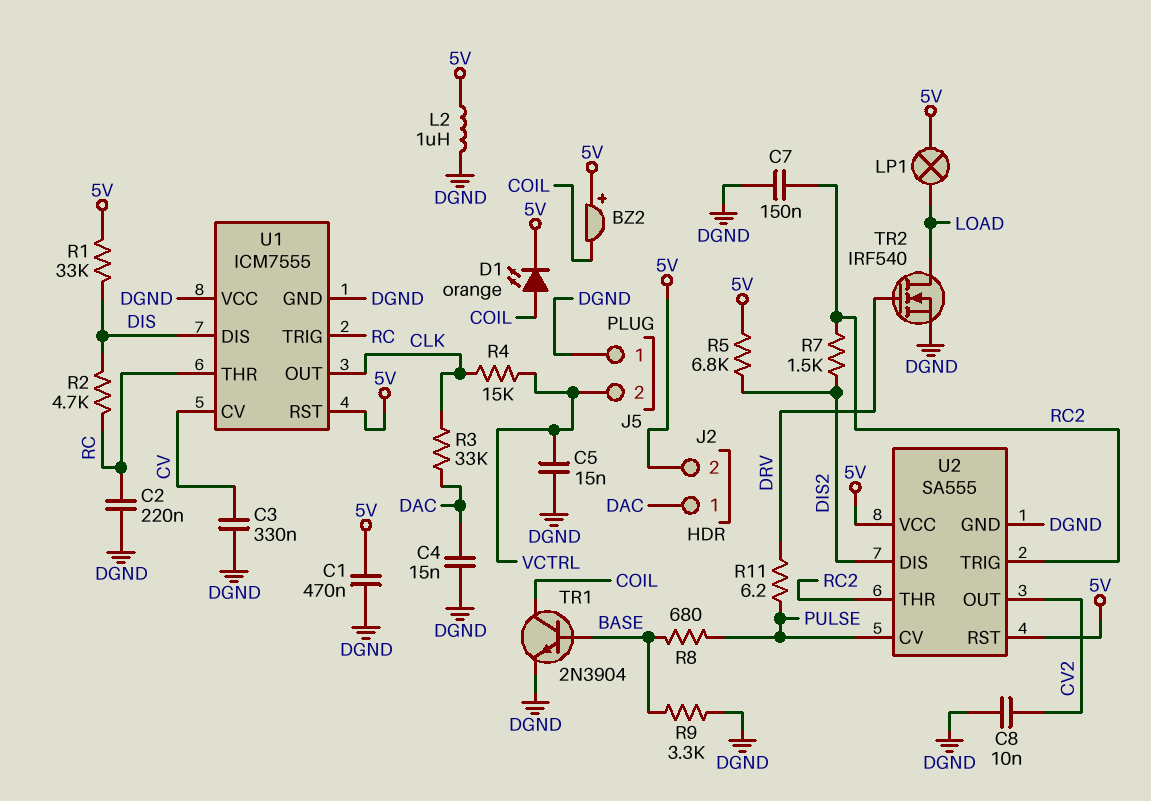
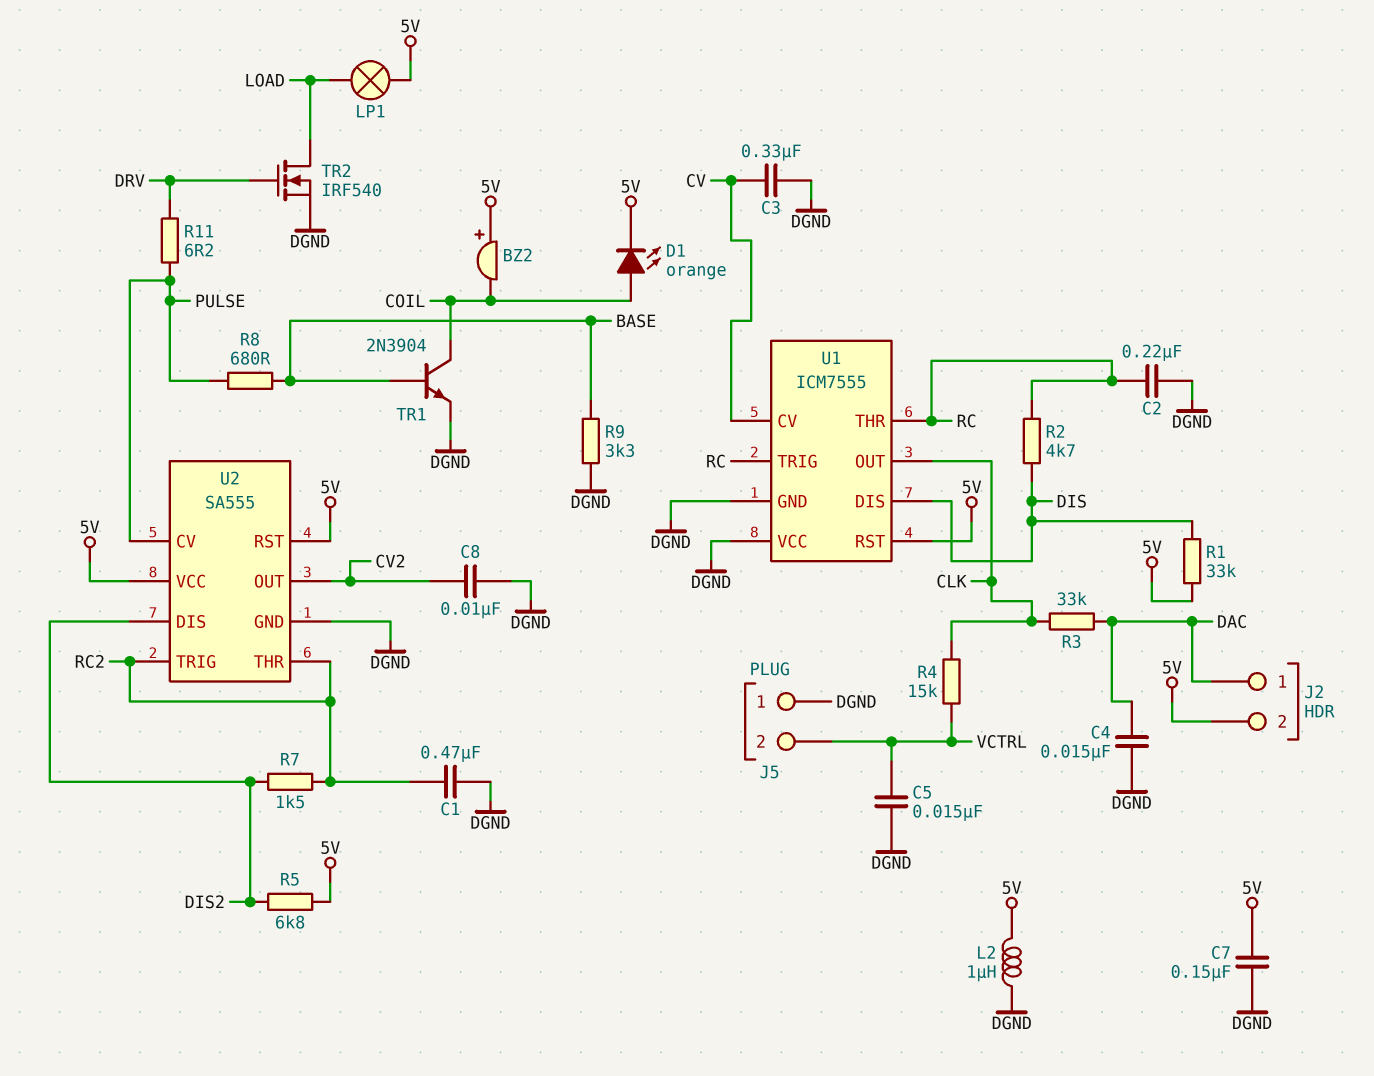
C1: 470nF (5V, DGND) -> 470nF (DGND, RC2)
C7: 150nF (DGND, RC2) -> 150nF (5V, DGND)

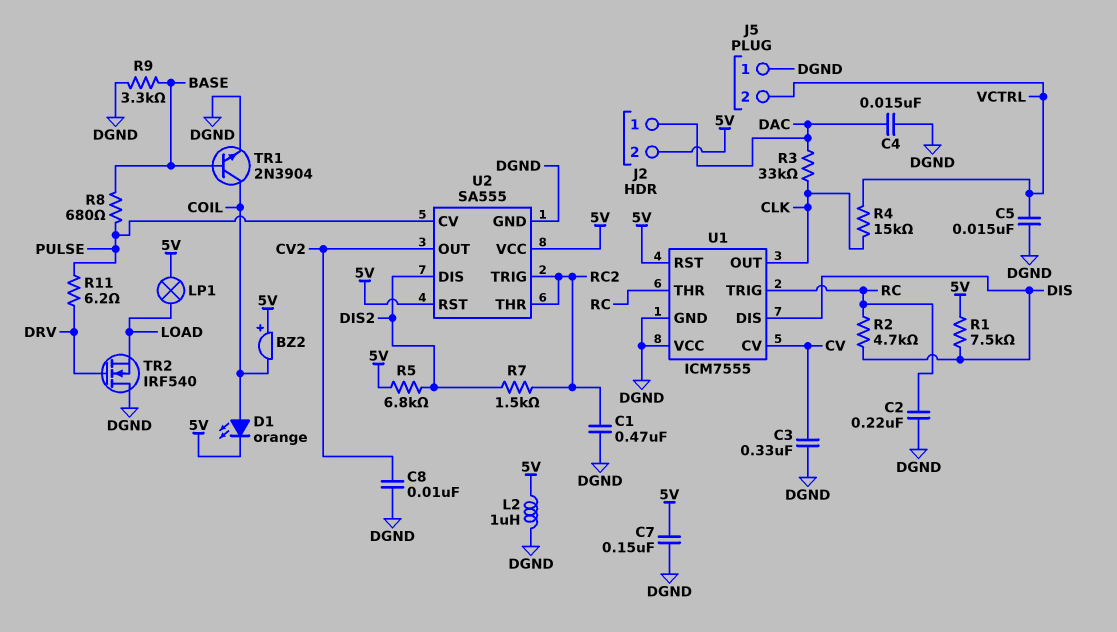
R1: 33k (5V, DIS) -> 7.5k (5V, DIS)
TR2: NMOS IRF540 (G DRV, D LOAD, S DGND) -> NMOS IRF540 (G DRV, D DGND, S LOAD)

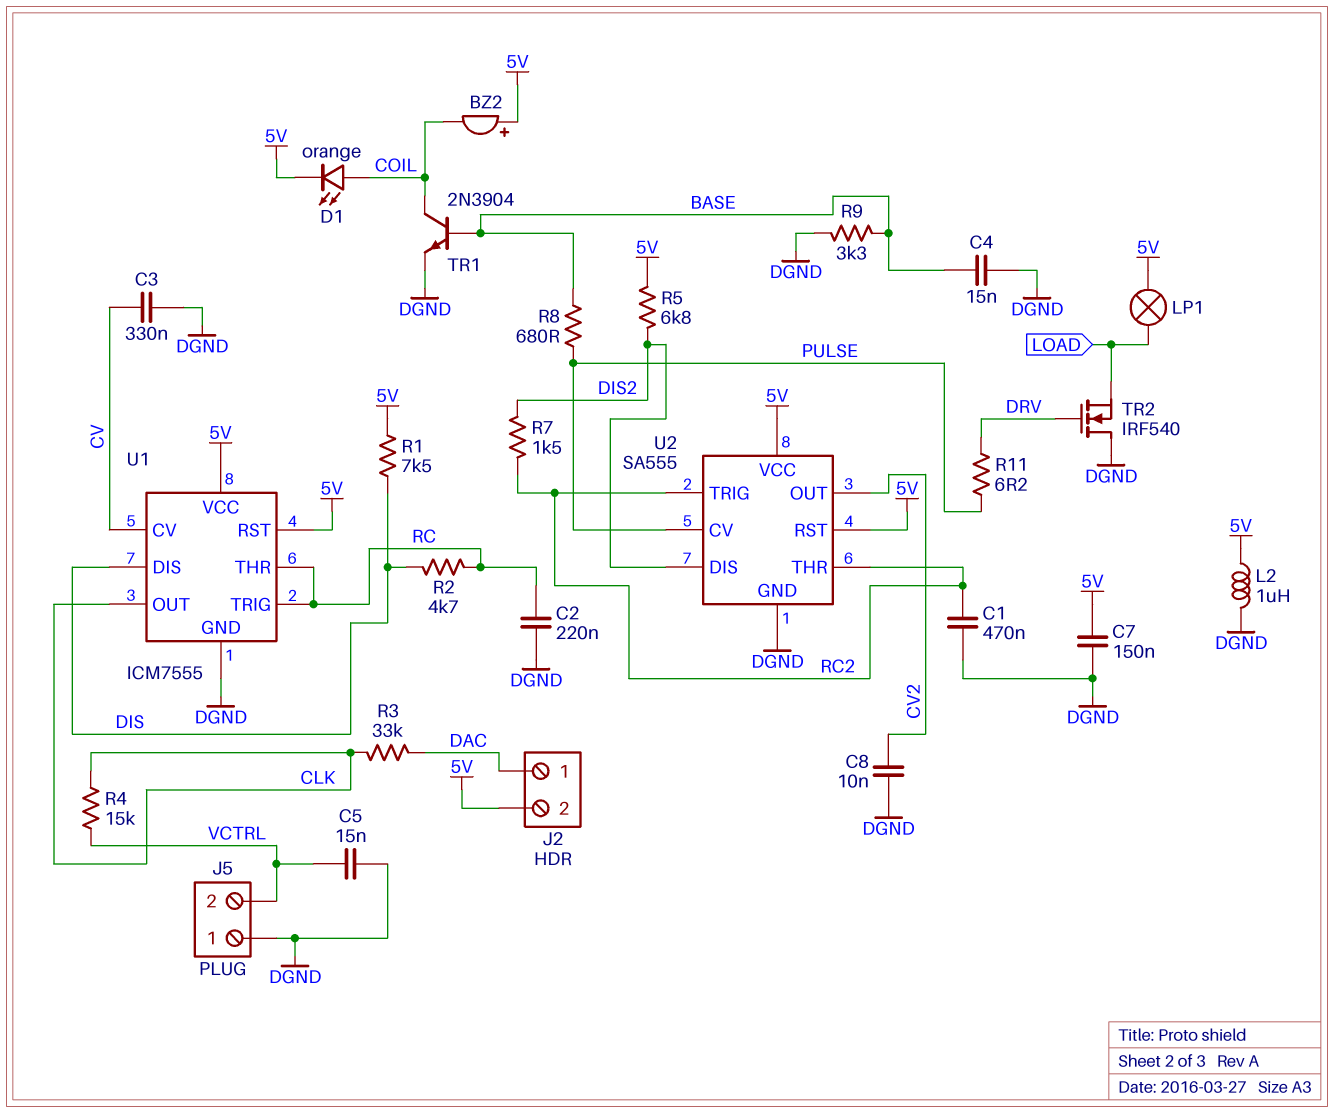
C4: 15nF (DAC, DGND) -> 15nF (BASE, DGND)
U1 pin VCC: DGND -> 5V

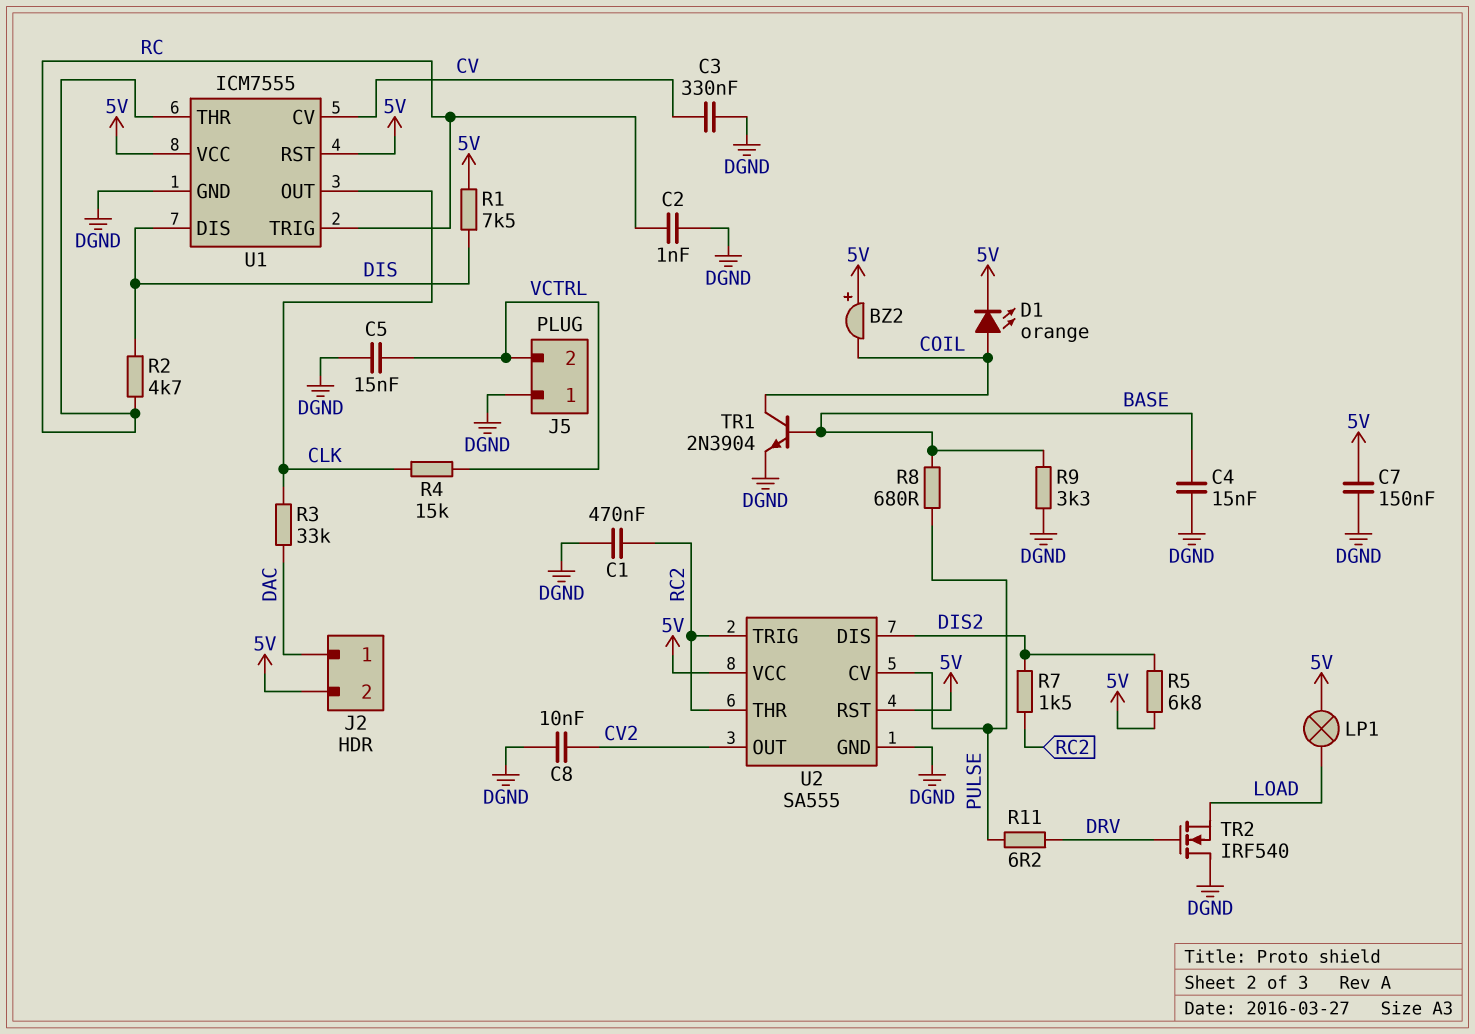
C2: 220nF (DGND, RC) -> 1nF (DGND, RC)
L2: 1uH (5V, DGND) -> none

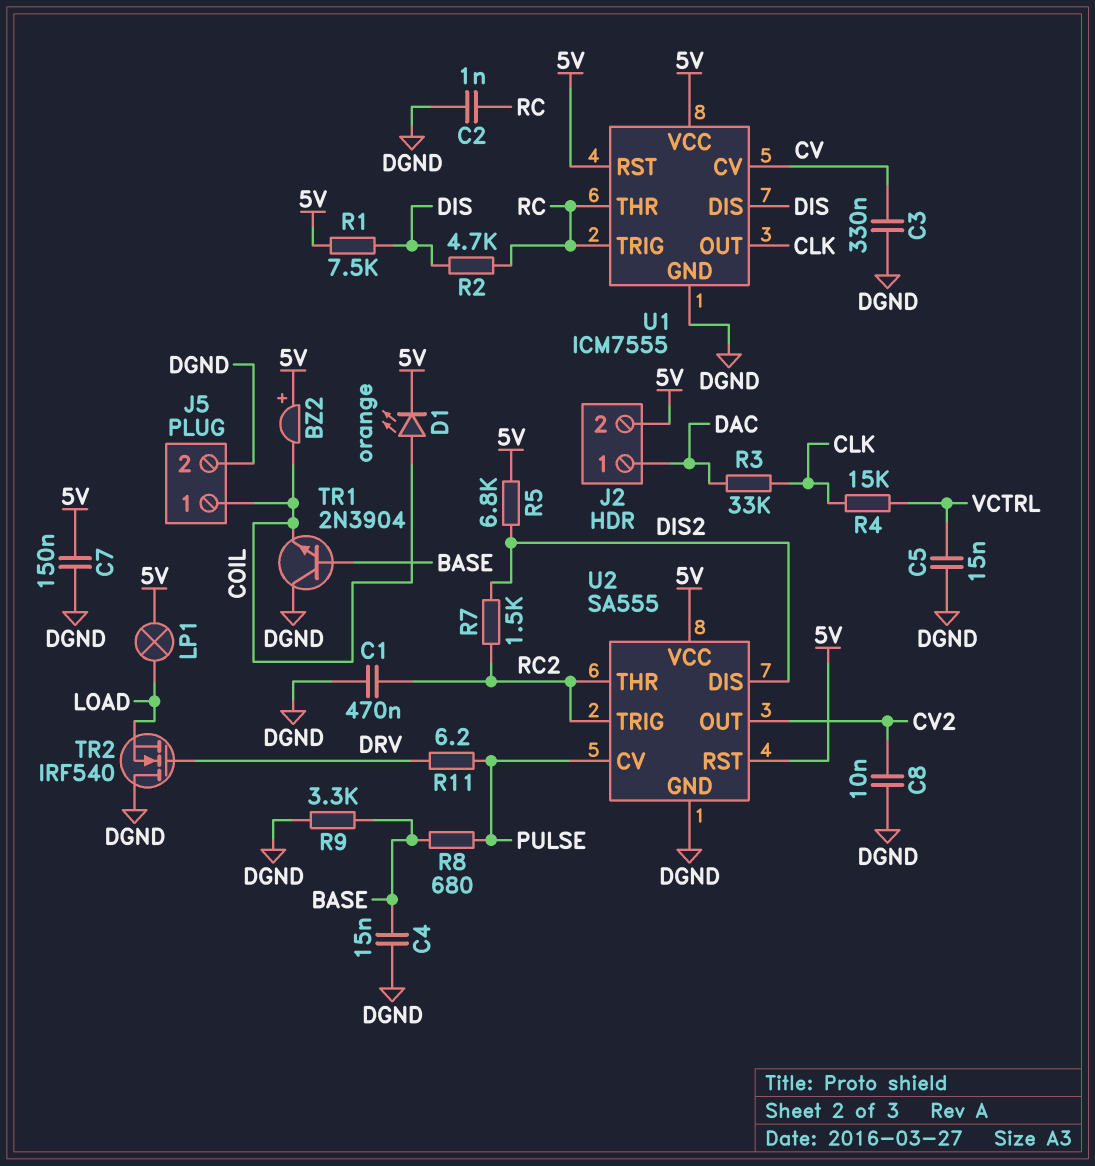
J5 pin 1: DGND -> COIL
J5 pin 2: VCTRL -> DGND
TR1: NPN 2N3904 (B BASE, C COIL, E DGND) -> NPN 2N3904 (B BASE, C DGND, E COIL)

